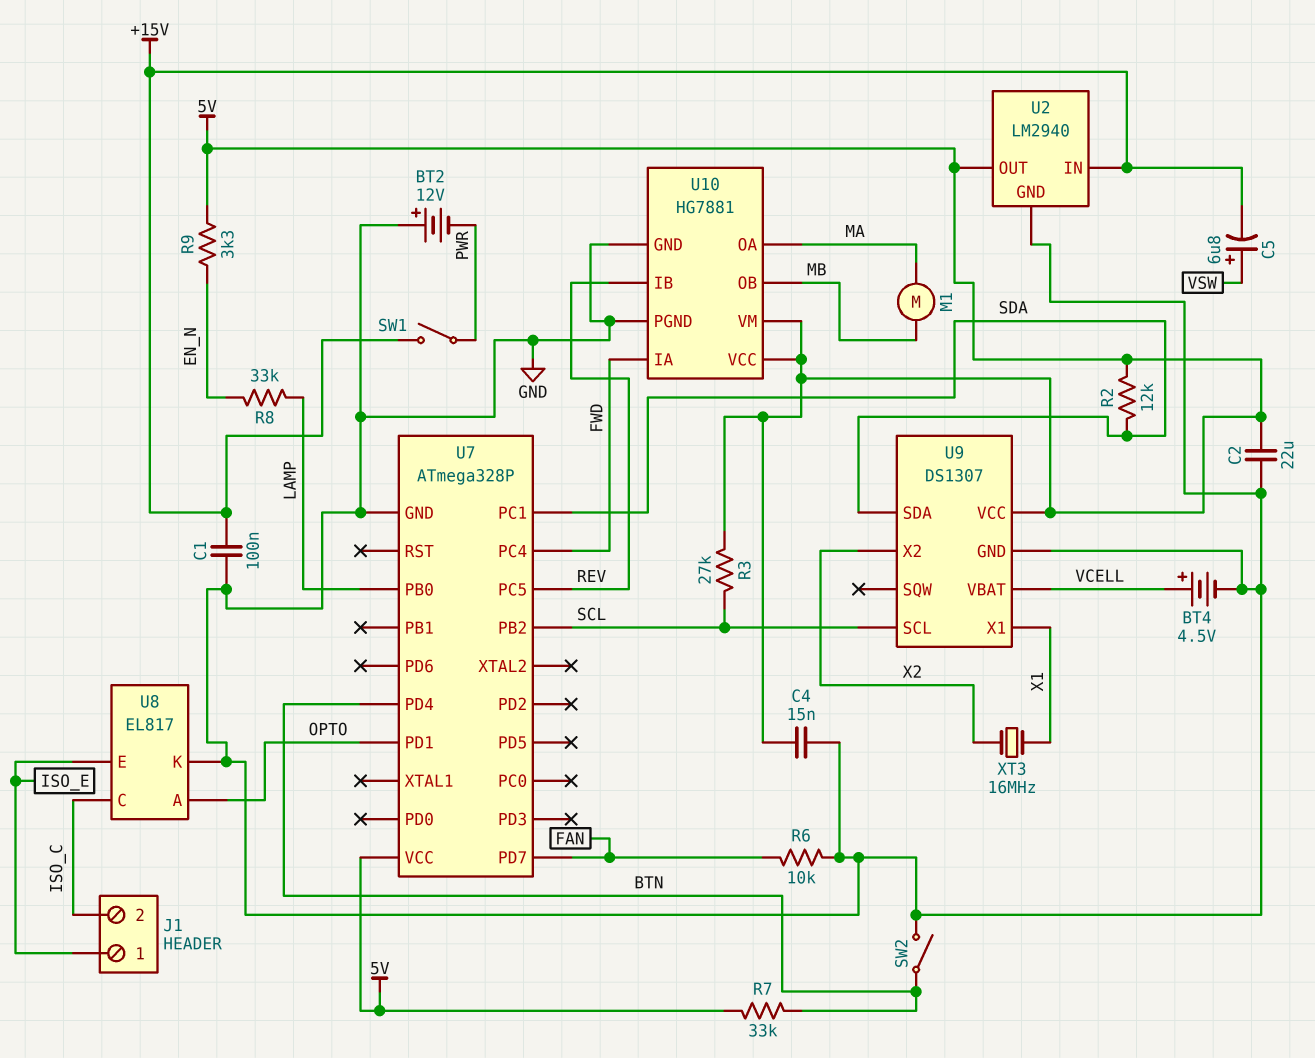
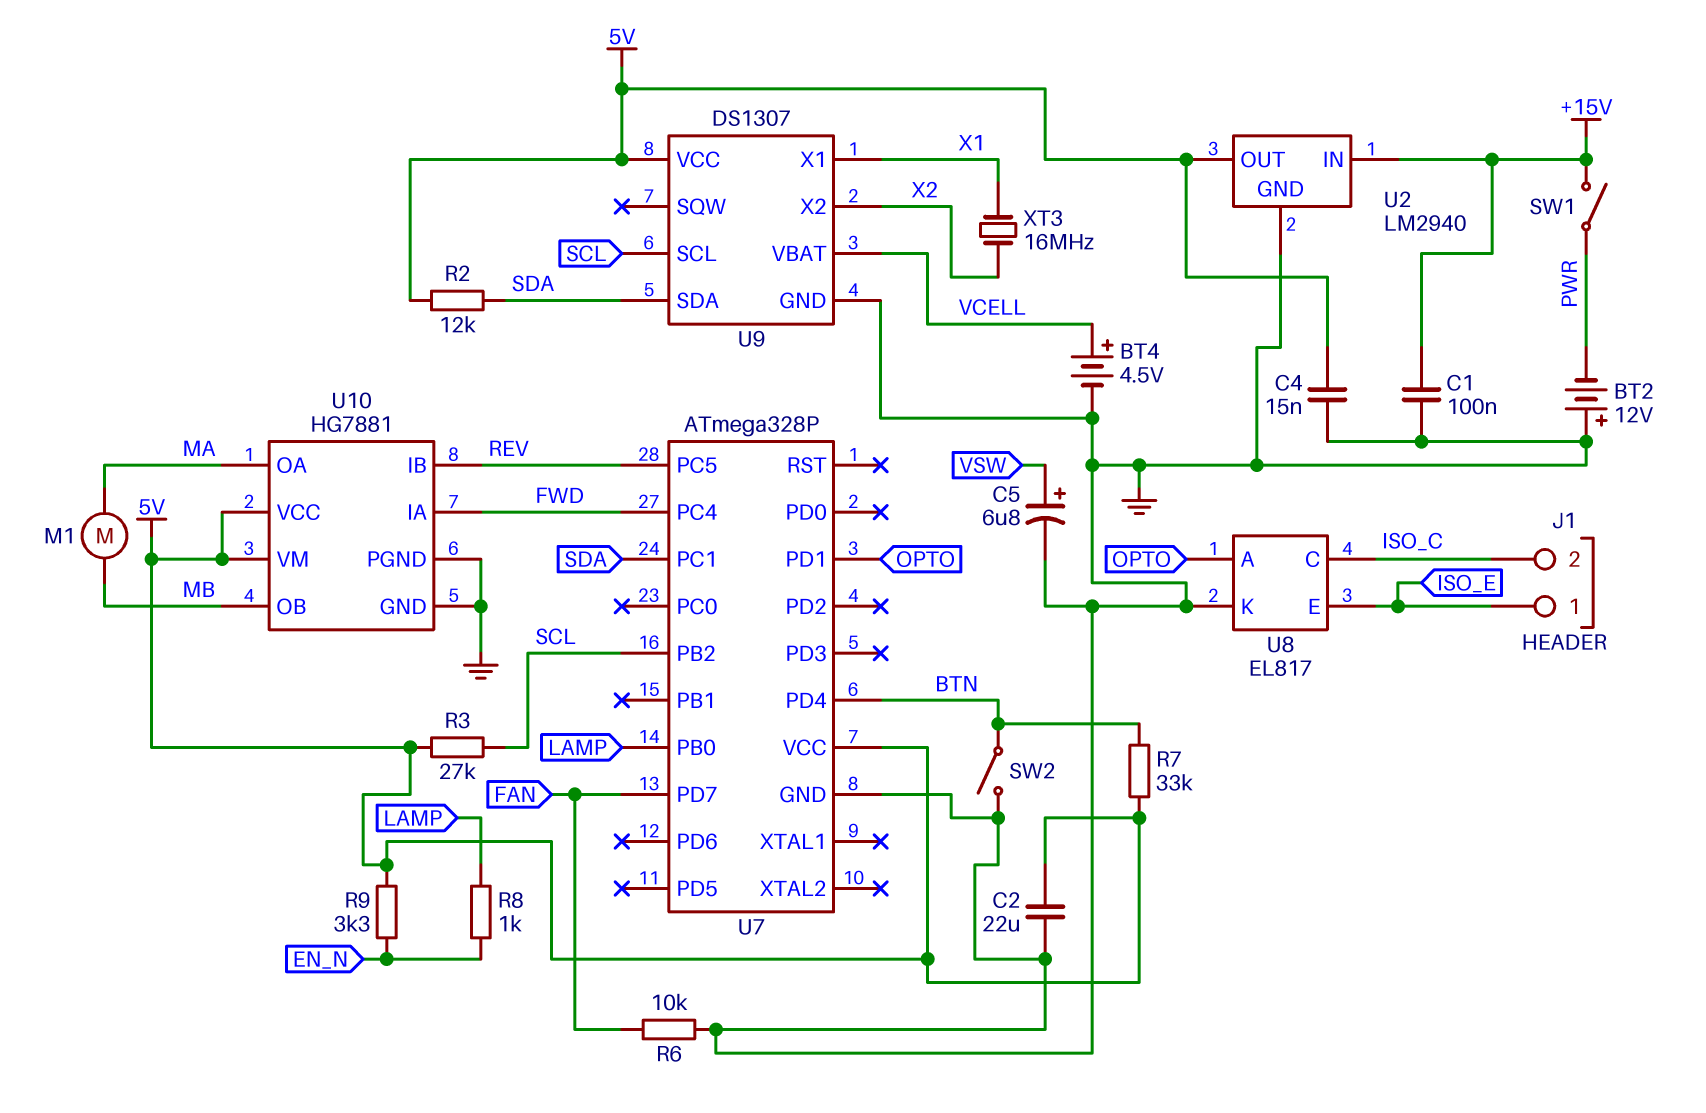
C5: 6.8uF (plus VSW, minus +15V) -> 6.8uF (plus VSW, minus GND)
R8: 33k (EN_N, LAMP) -> 1k (EN_N, LAMP)

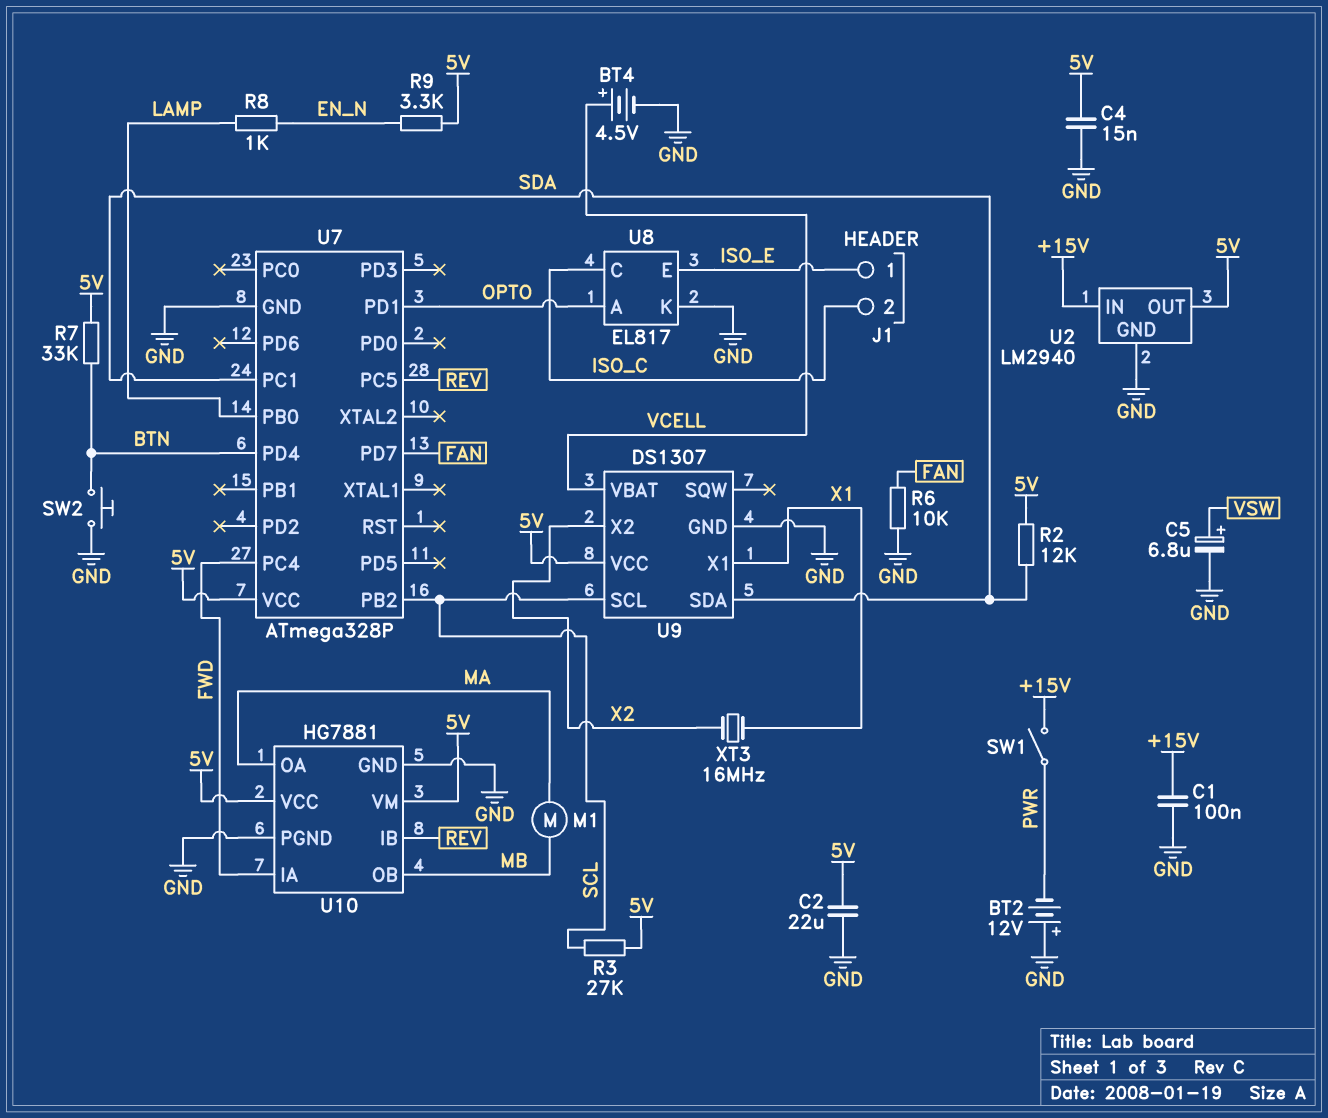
SW2: switch (BTN, GND) -> button (BTN, GND)

